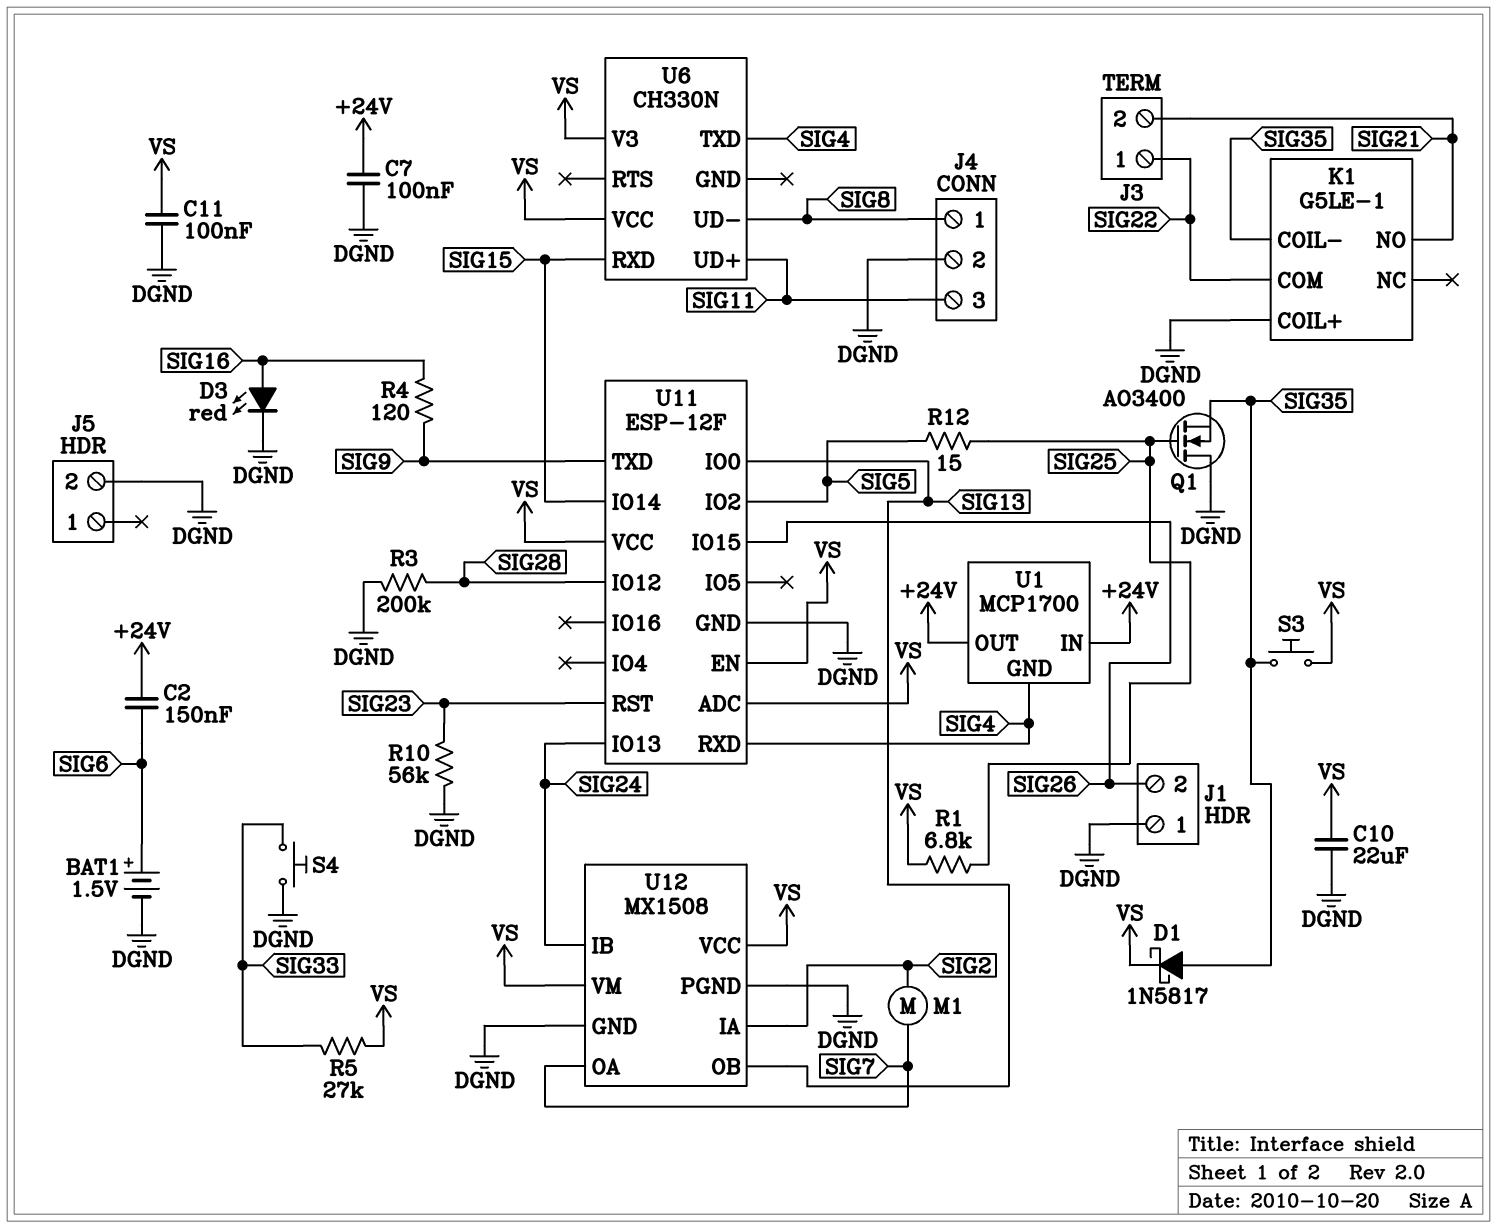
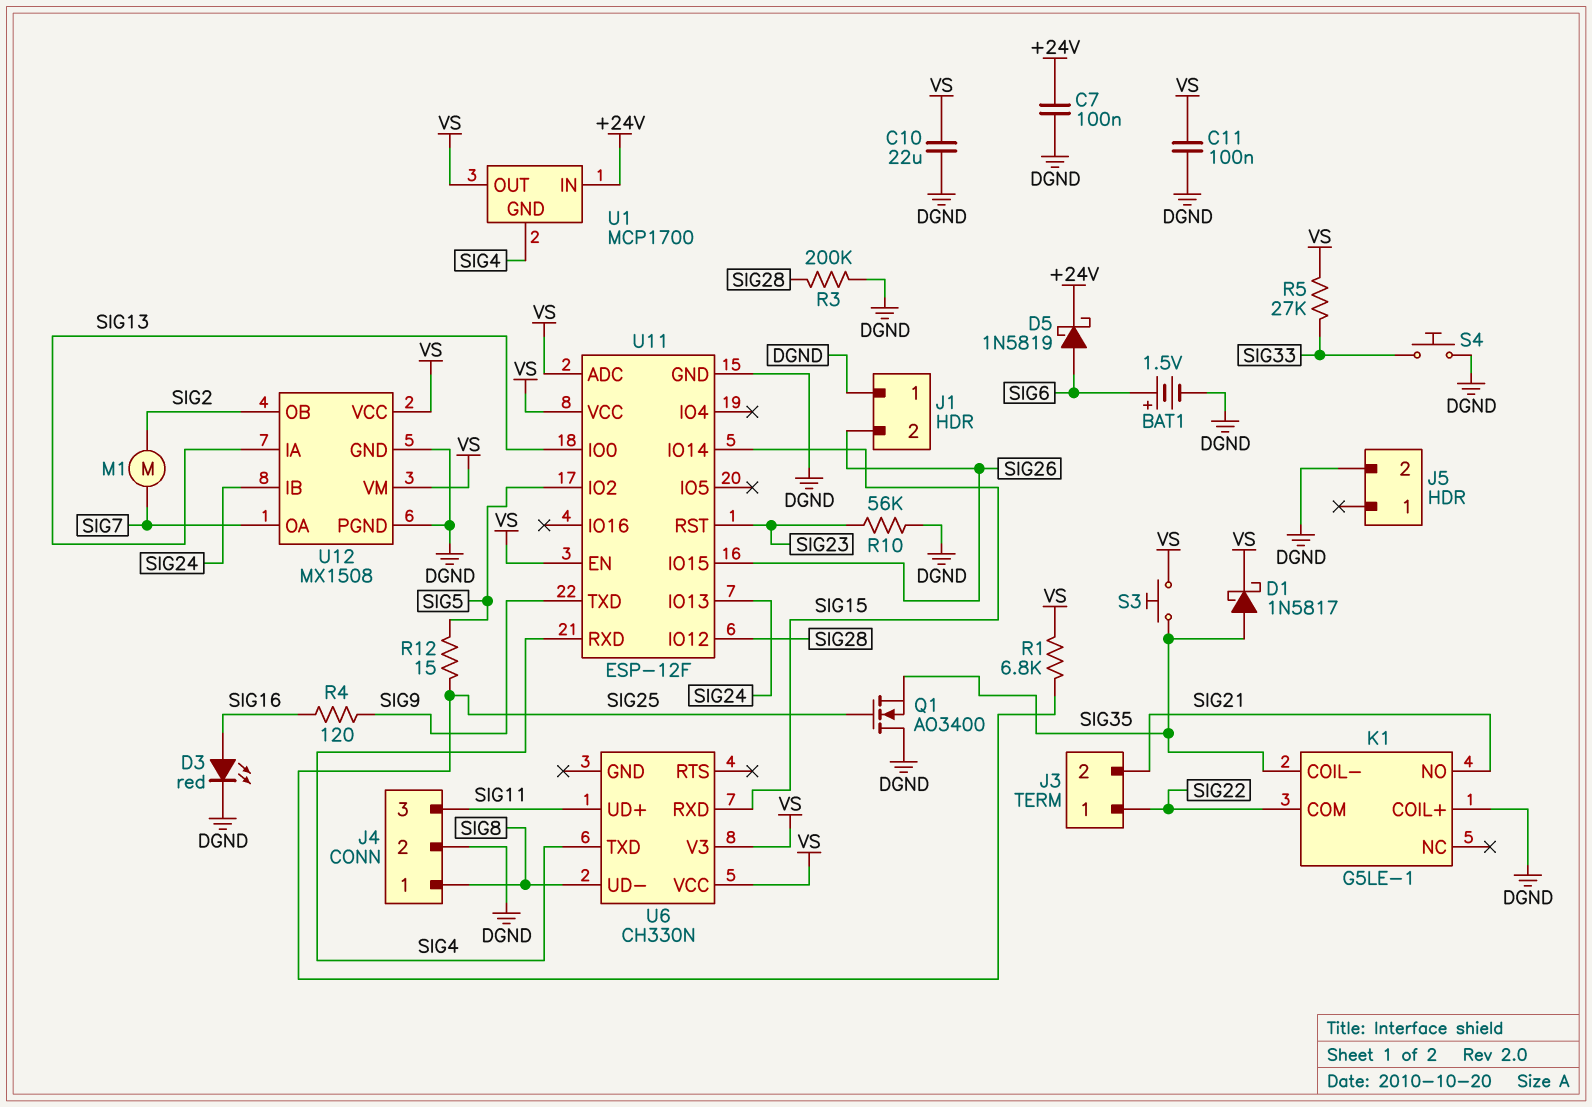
C2: 150nF (+24V, SIG6) -> none
D5: none -> schottky 1N5819 (A SIG6, K +24V)
U1 pin OUT: +24V -> VS
U12 pin IA: SIG2 -> SIG13
U12 pin OB: SIG13 -> SIG2

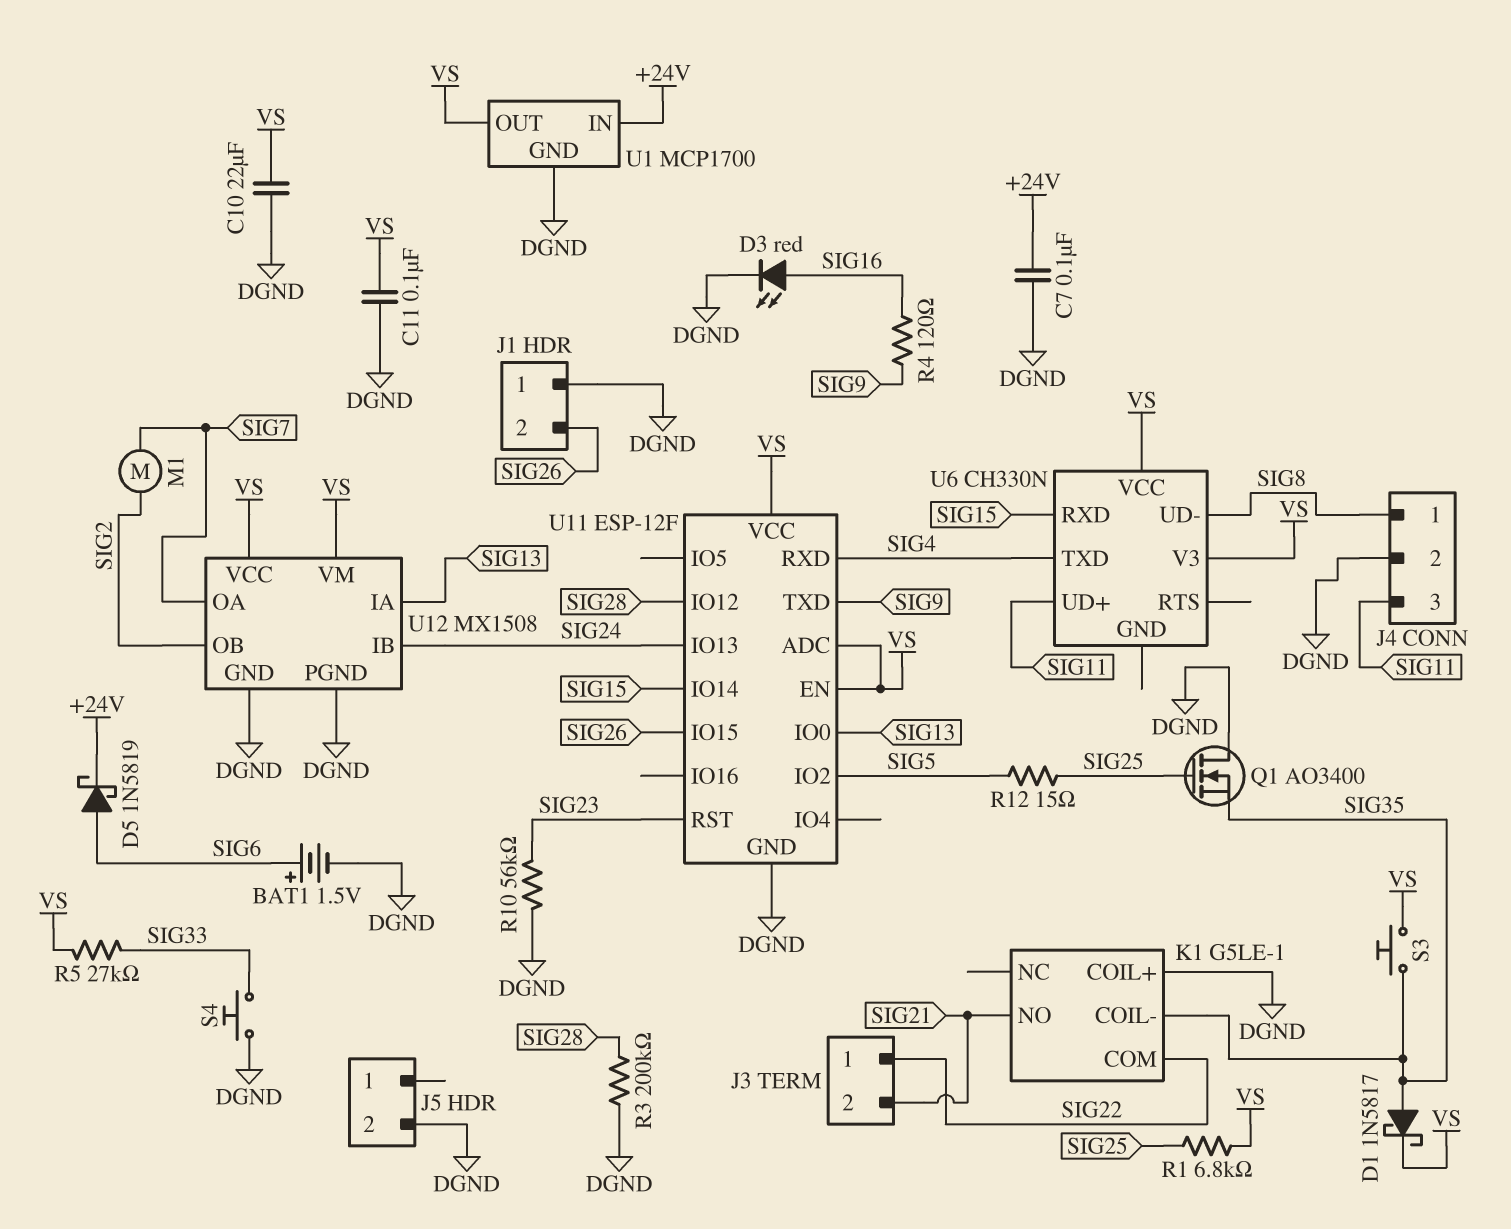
U1 pin GND: SIG4 -> DGND

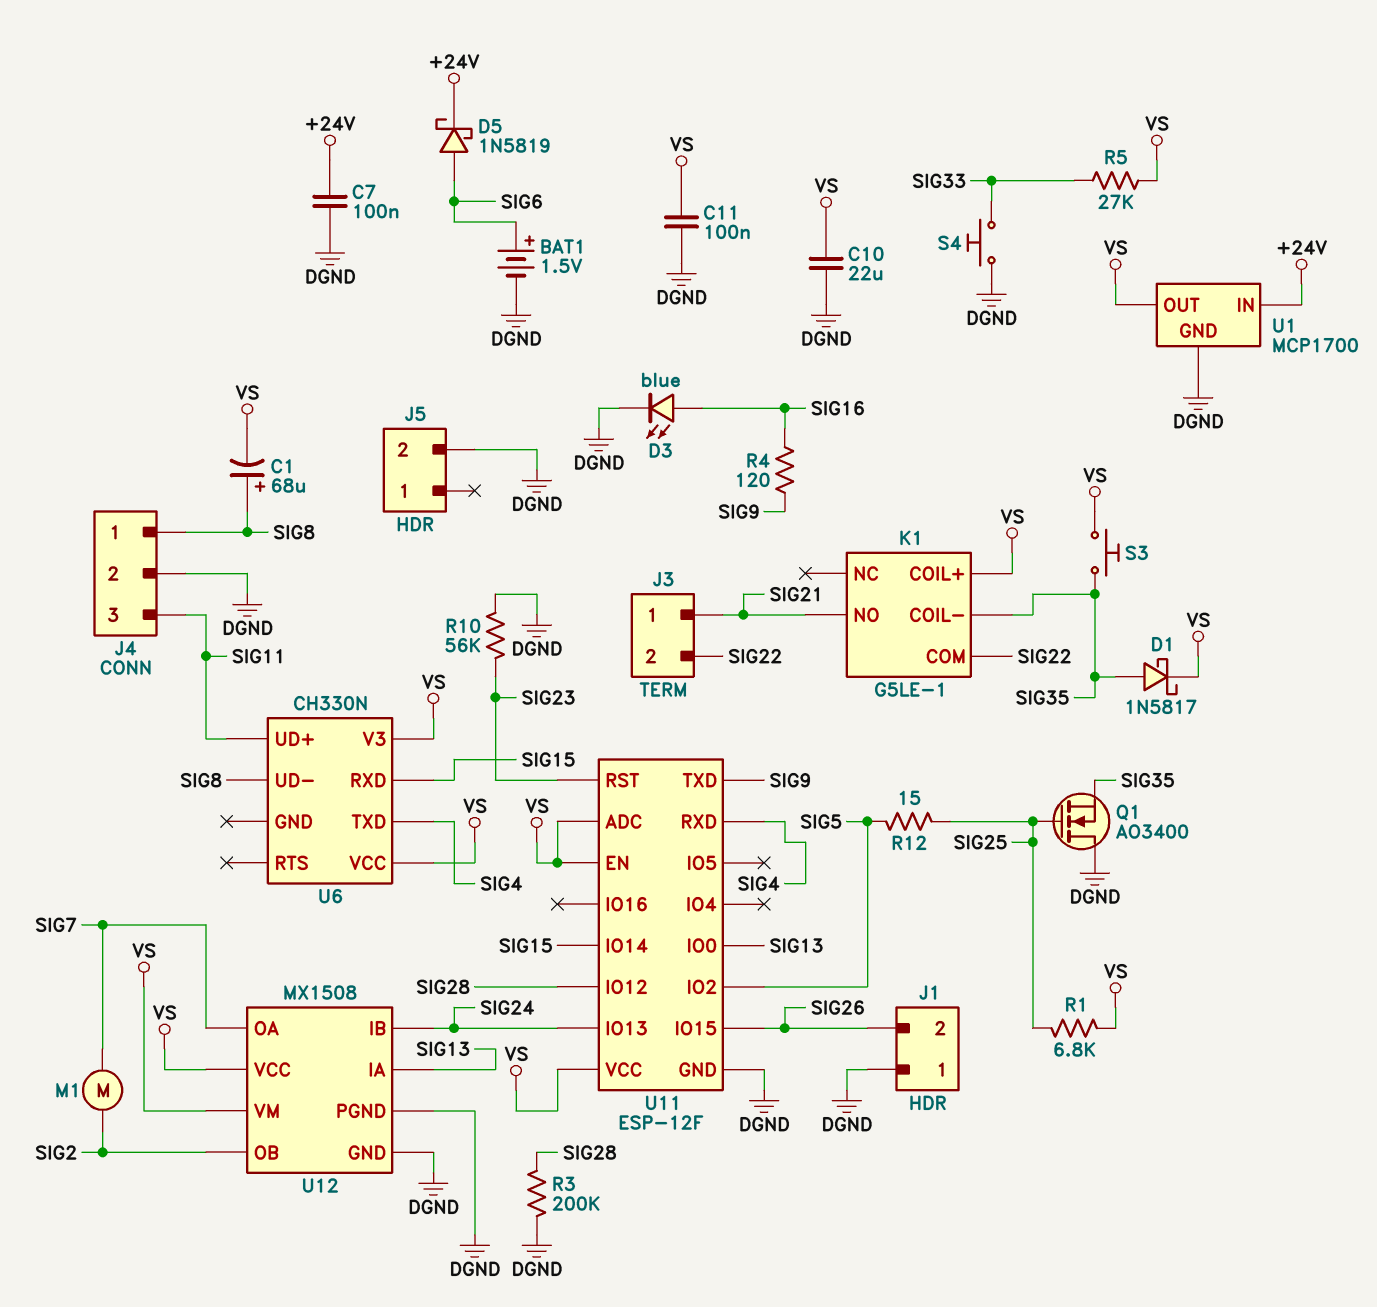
C1: none -> 68uF (plus SIG8, minus VS)
D3: LED red (A SIG16, K DGND) -> LED blue (A SIG16, K DGND)
J3 pin 1: SIG22 -> SIG21
J3 pin 2: SIG21 -> SIG22
K1 pin COIL+: DGND -> VS

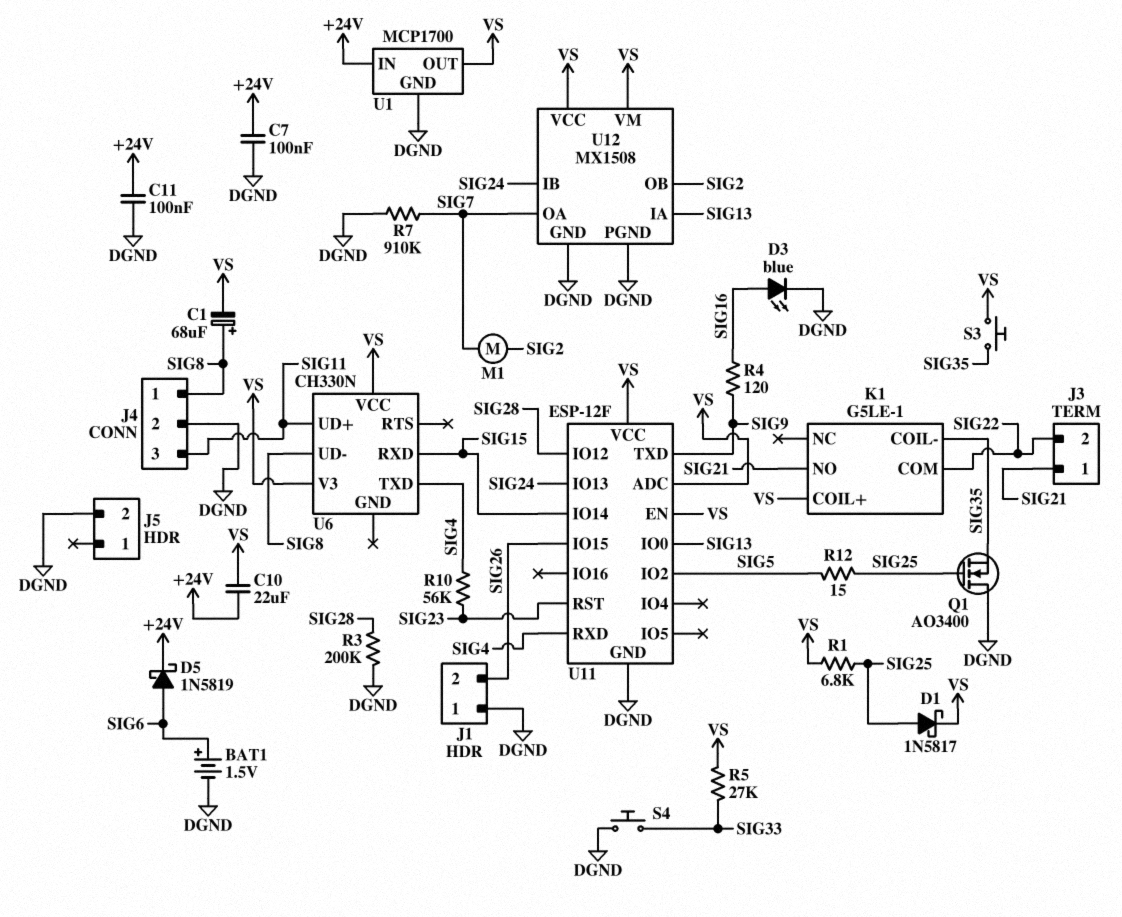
C10: 22uF (DGND, VS) -> 22uF (+24V, VS)
C11: 100nF (DGND, VS) -> 100nF (+24V, DGND)
D1: schottky 1N5817 (A SIG35, K VS) -> schottky 1N5817 (A SIG25, K VS)
R7: none -> 910k (DGND, SIG7)
R10: 56k (DGND, SIG23) -> 56k (SIG4, SIG23)

